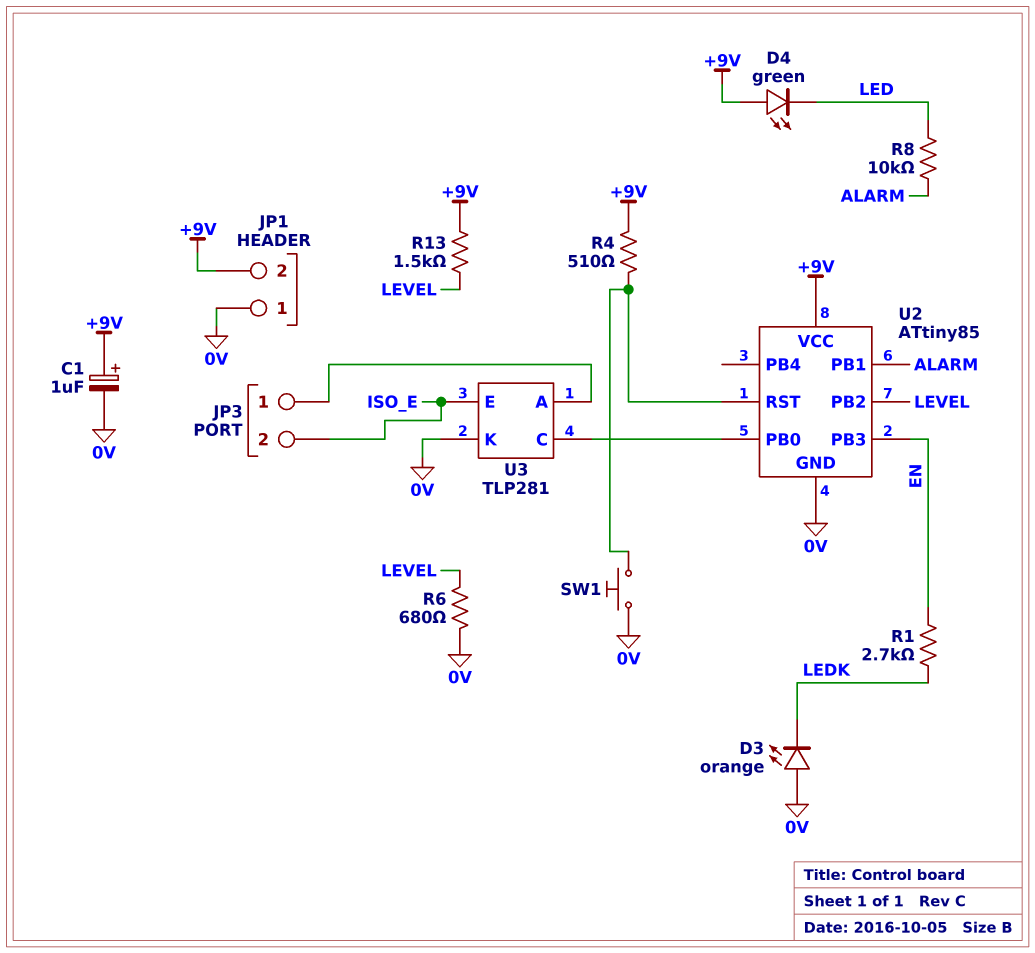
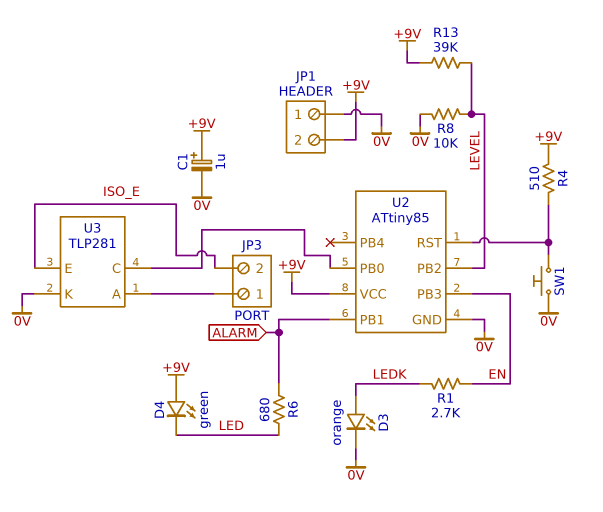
D3: LED orange (A 0V, K LEDK) -> LED orange (A LEDK, K 0V)
R6: 680 (0V, LEVEL) -> 680 (ALARM, LED)
R8: 10k (ALARM, LED) -> 10k (0V, LEVEL)
R13: 1.5k (+9V, LEVEL) -> 39k (+9V, LEVEL)

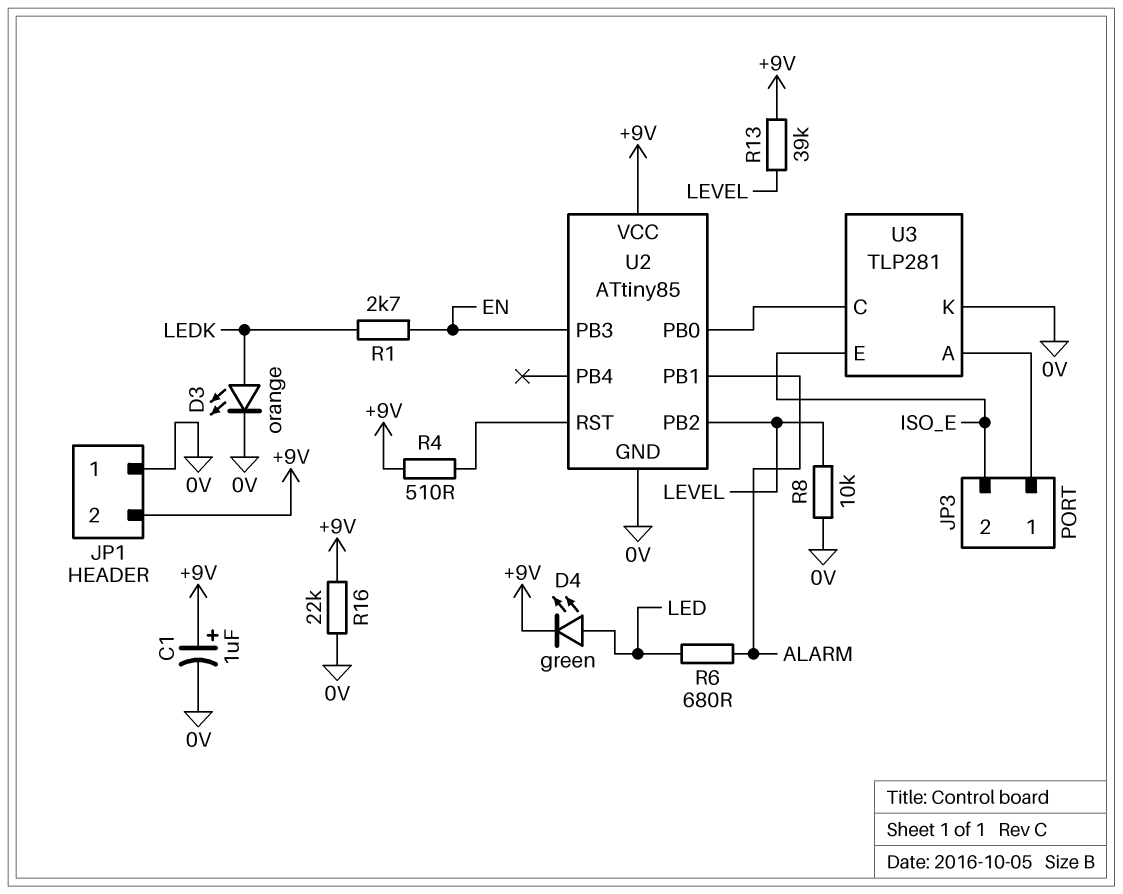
D4: LED green (A +9V, K LED) -> LED green (A LED, K +9V)
R16: none -> 22k (+9V, 0V)
SW1: button (0V, U2/RST) -> none

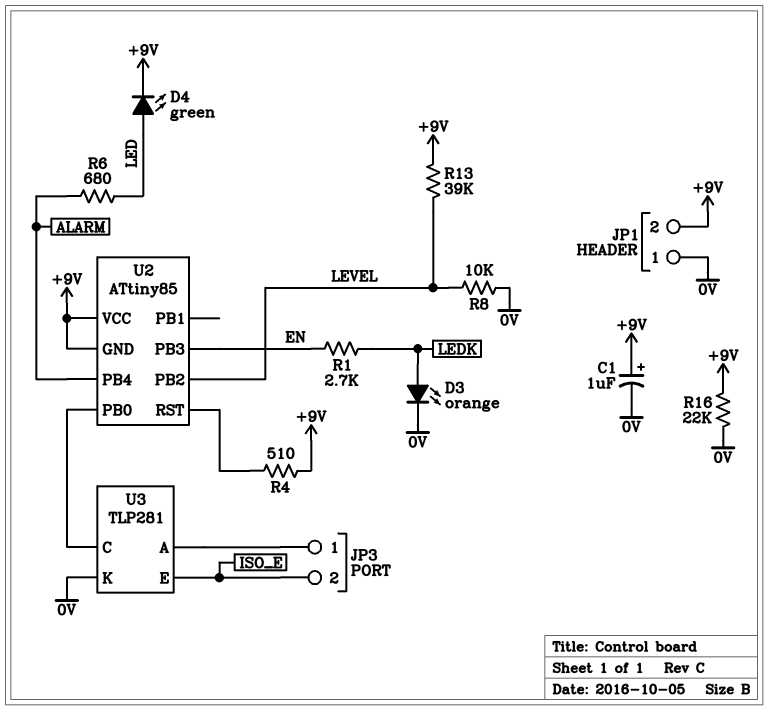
U2 pin GND: 0V -> +9V
U2 pin PB1: ALARM -> none
U2 pin PB4: none -> ALARM

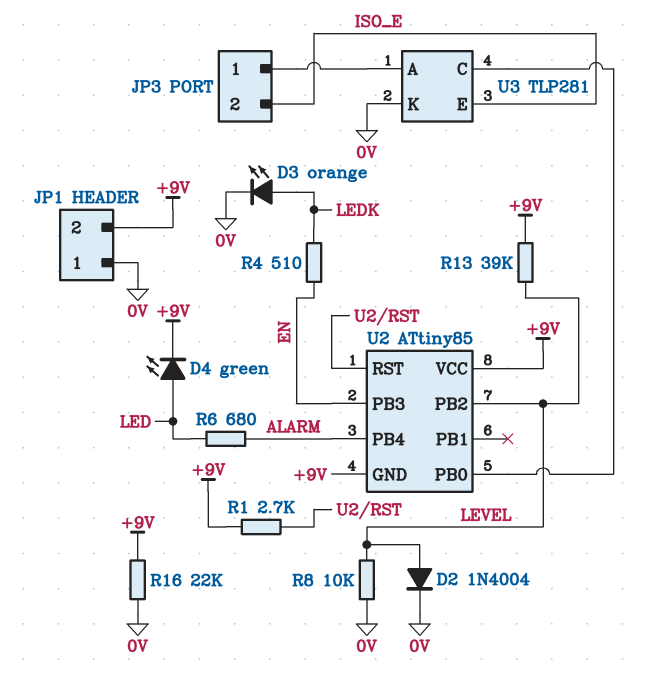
C1: 1uF (plus +9V, minus 0V) -> none
D2: none -> diode 1N4004 (A LEVEL, K 0V)
R1: 2.7k (EN, LEDK) -> 2.7k (+9V, U2/RST)
R4: 510 (+9V, U2/RST) -> 510 (EN, LEDK)

